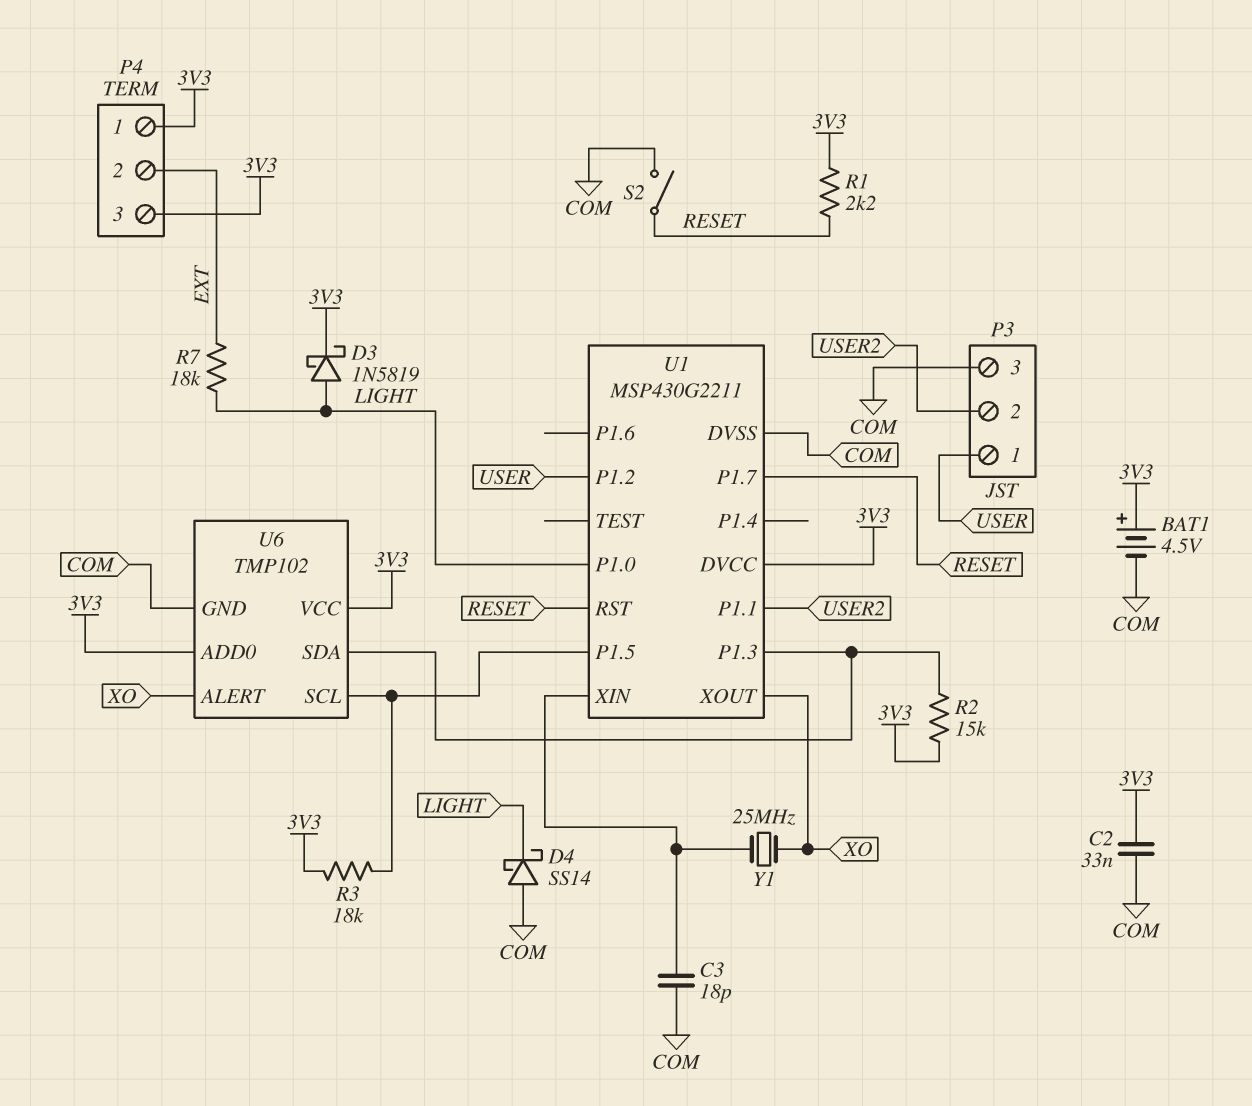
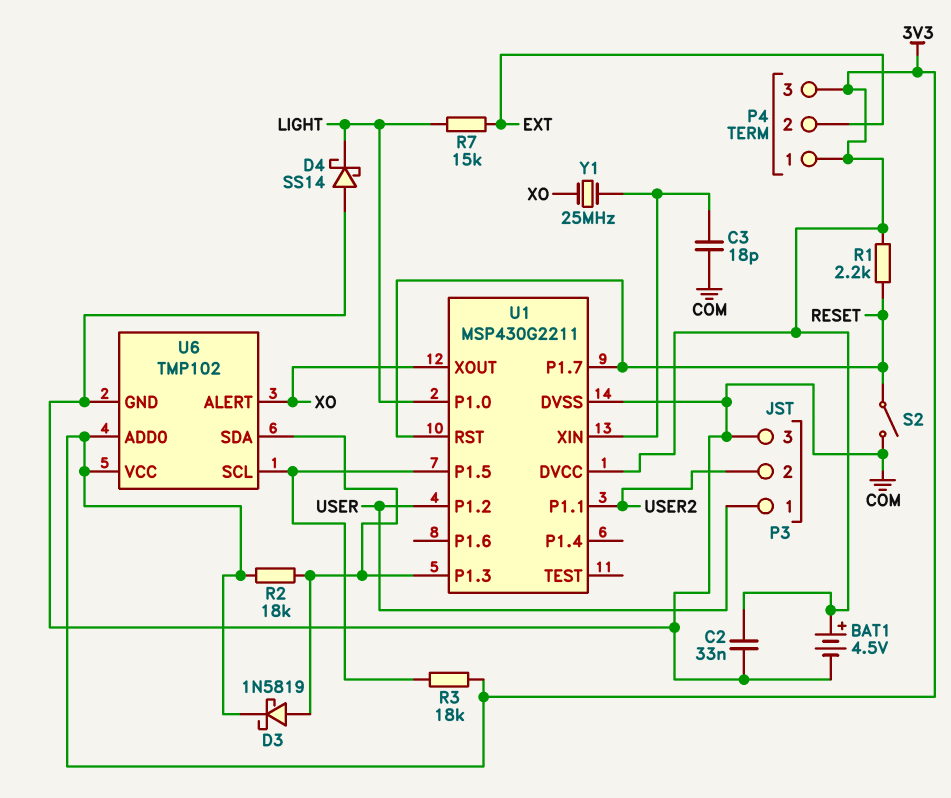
D3: schottky 1N5819 (A LIGHT, K 3V3) -> schottky 1N5819 (A U1/P1.3, K 3V3)
R2: 15k (3V3, U1/P1.3) -> 18k (3V3, U1/P1.3)
R7: 18k (EXT, LIGHT) -> 15k (EXT, LIGHT)

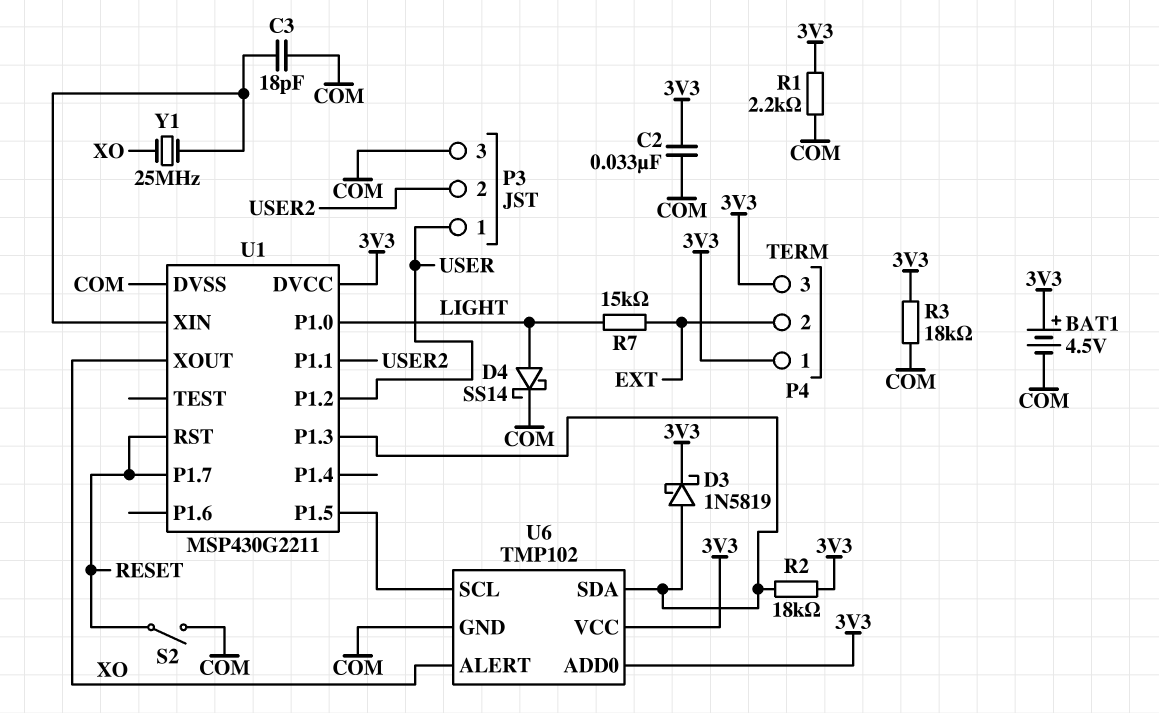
D4: schottky SS14 (A COM, K LIGHT) -> schottky SS14 (A LIGHT, K COM)
R1: 2.2k (3V3, RESET) -> 2.2k (3V3, COM)
R3: 18k (3V3, U1/P1.5) -> 18k (3V3, COM)

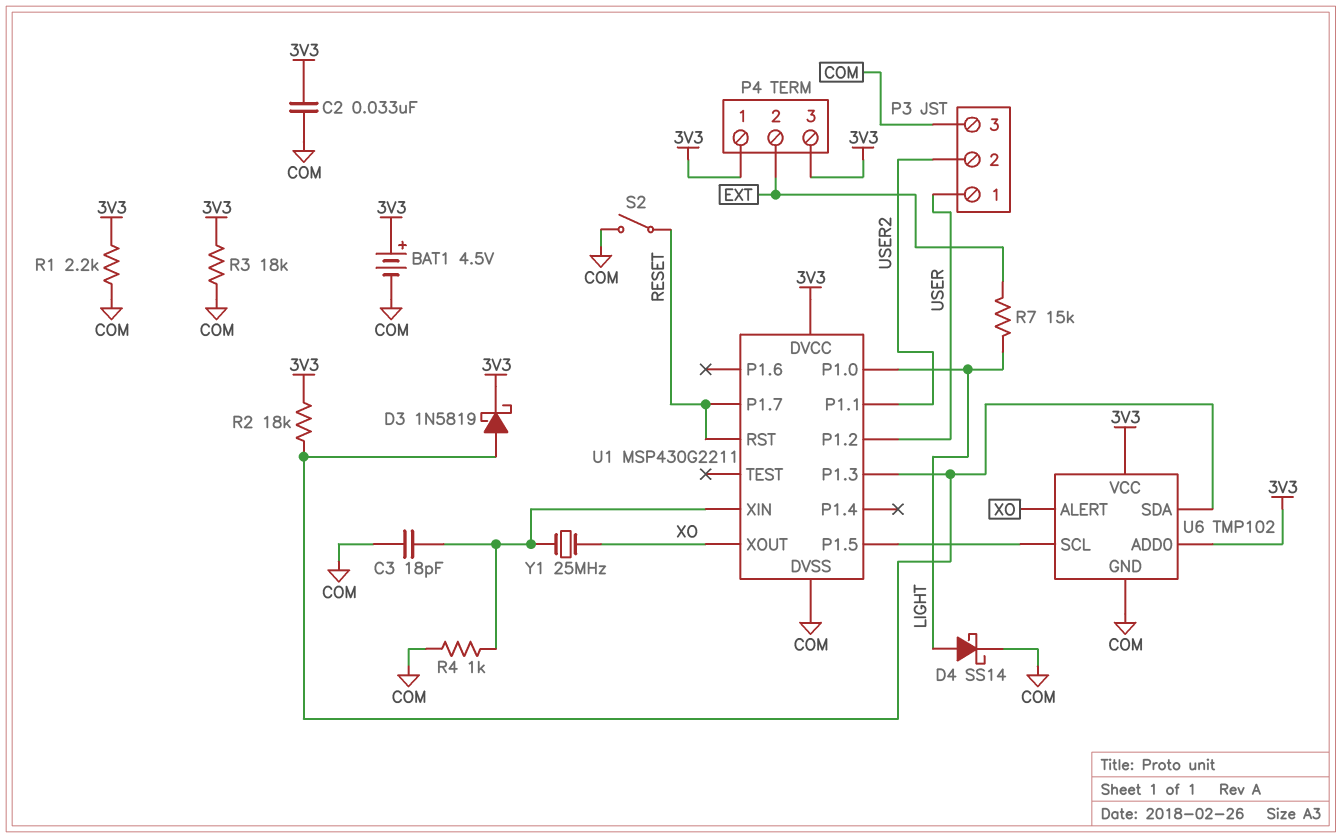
R4: none -> 1k (COM, U1/XIN)

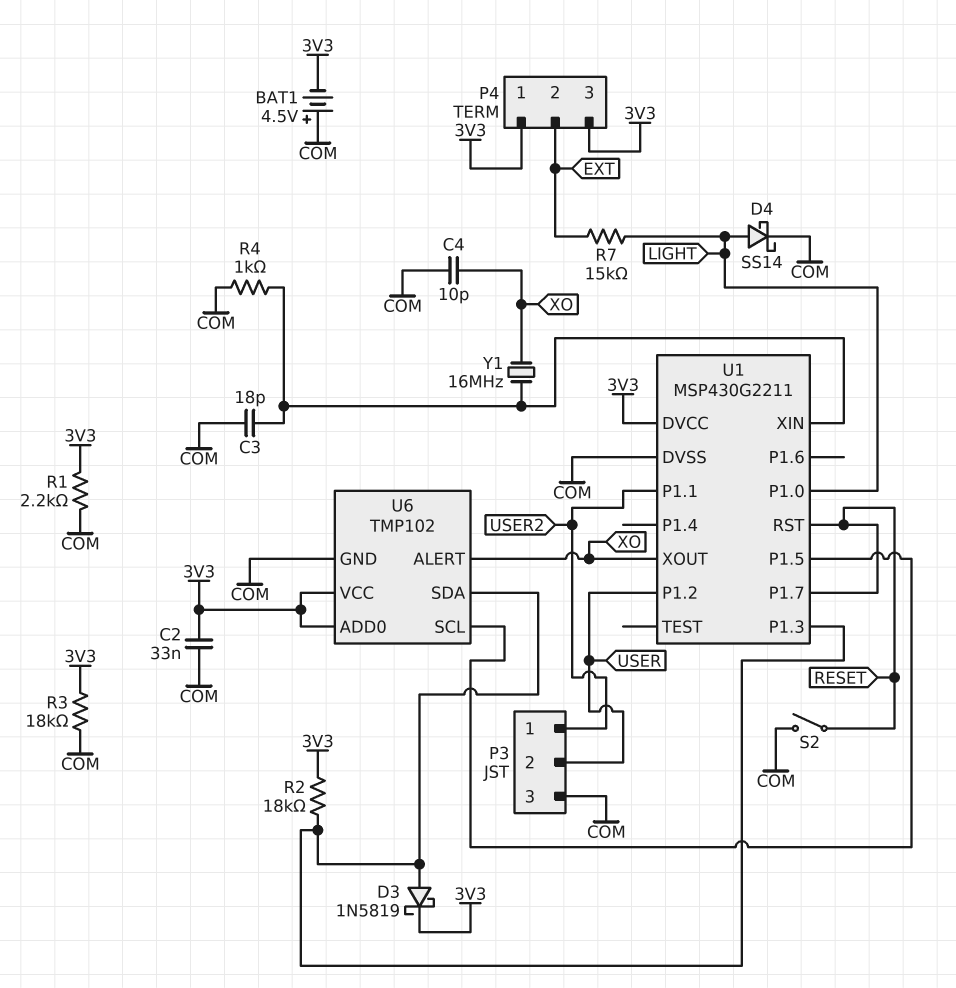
BAT1: 4.5V (plus 3V3, minus COM) -> 4.5V (plus COM, minus 3V3)
C4: none -> 10pF (COM, XO)
P3 pin 1: USER -> USER2
P3 pin 2: USER2 -> USER
Y1: 25MHz (U1/XIN, XO) -> 16MHz (U1/XIN, XO)

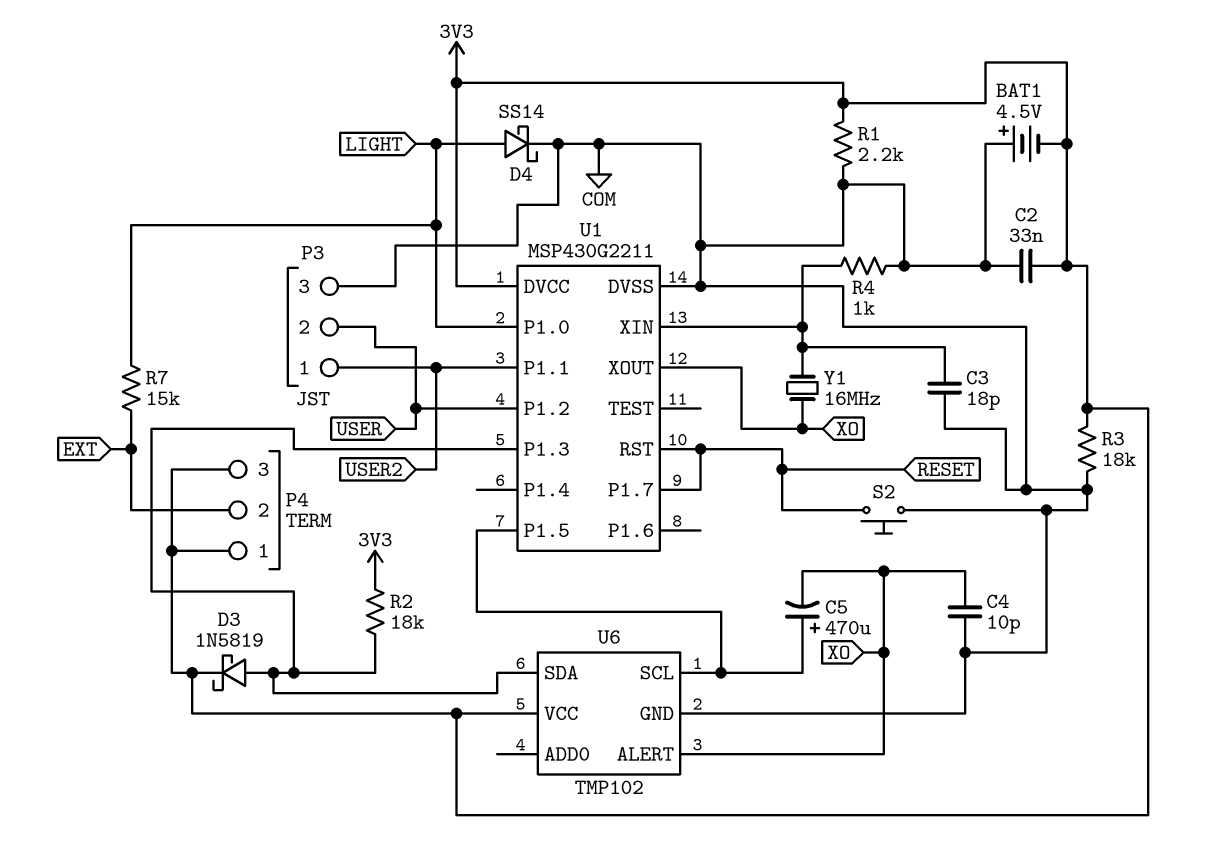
C5: none -> 470uF (plus U1/P1.5, minus XO)
S2: switch (COM, RESET) -> button (COM, RESET)
U6 pin ADD0: 3V3 -> none

